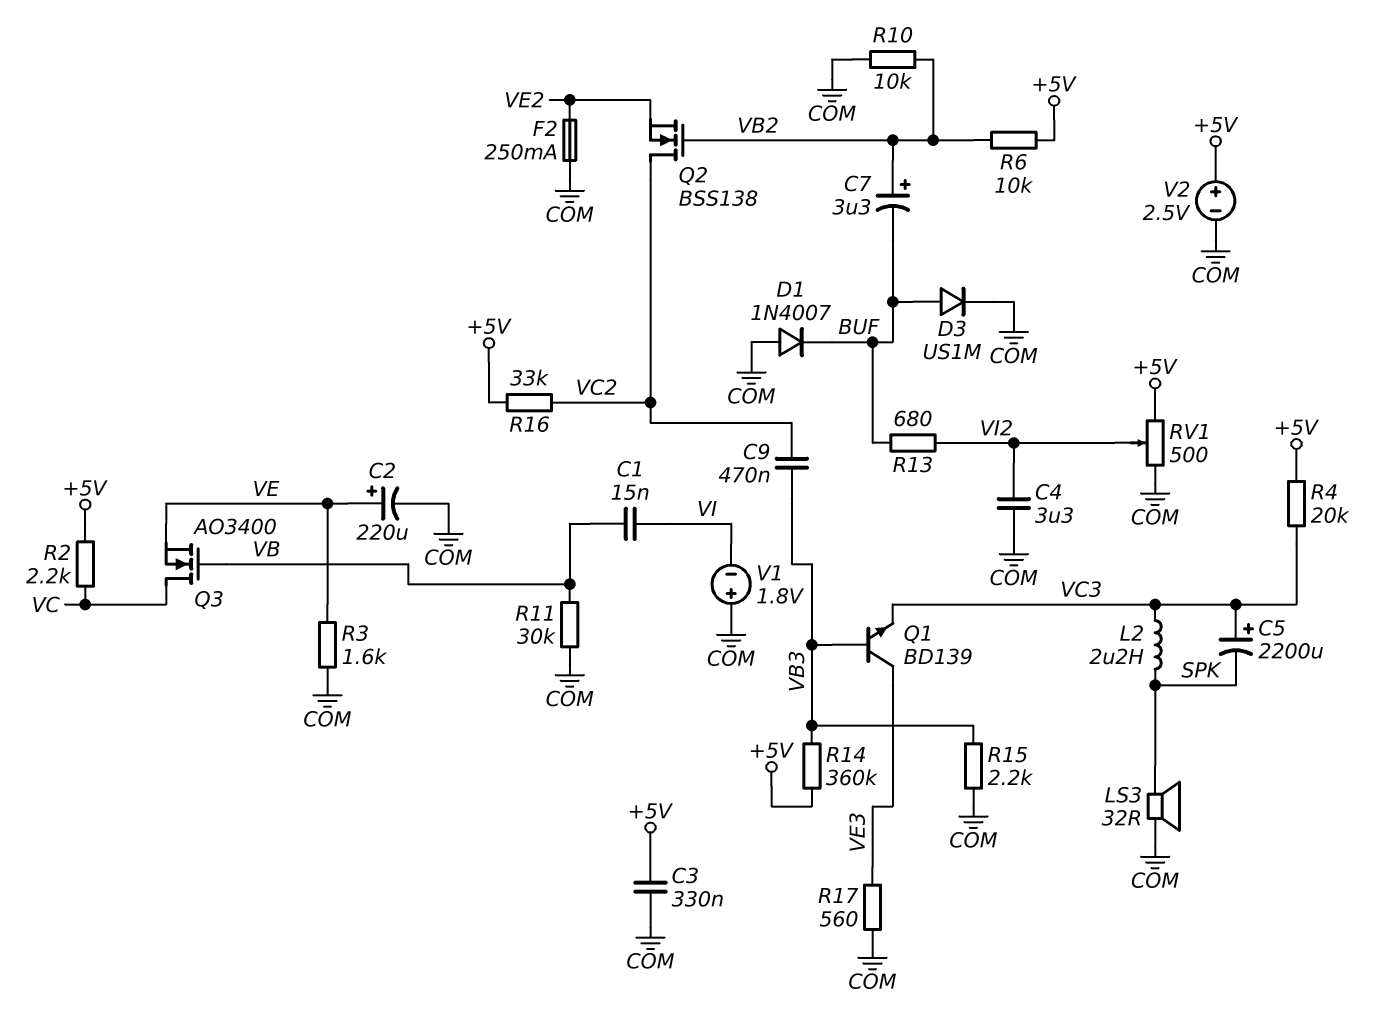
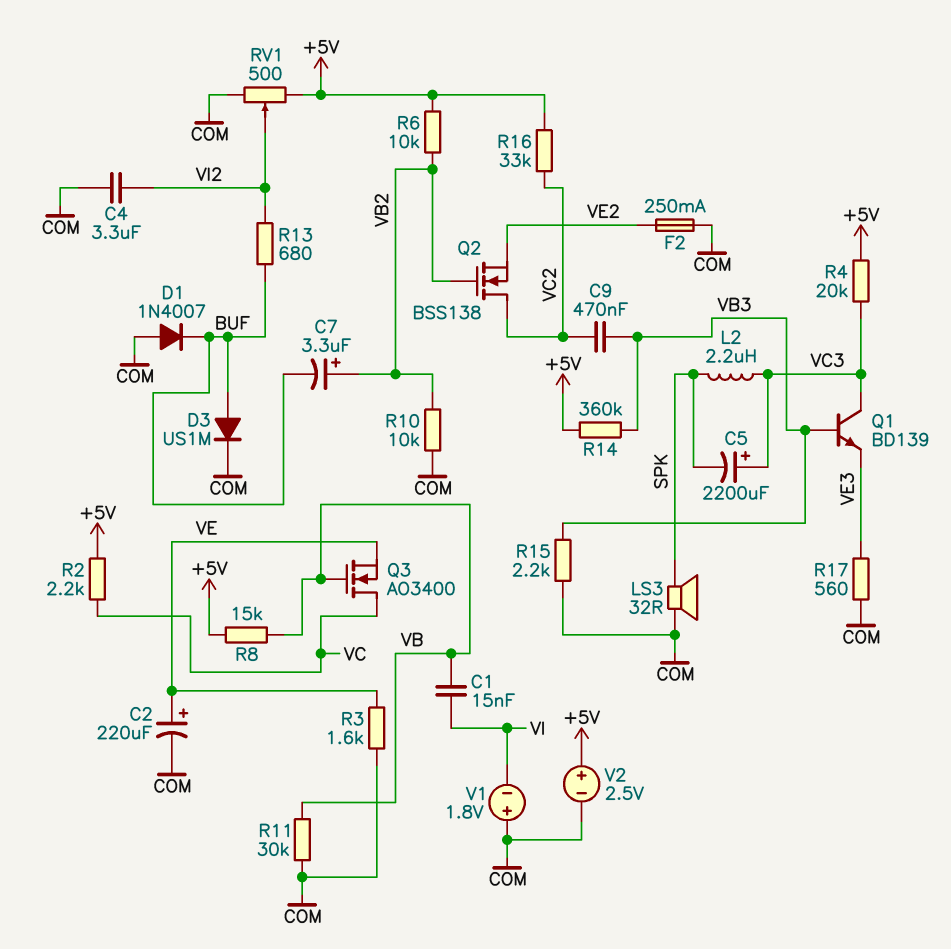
C3: 330nF (+5V, COM) -> none
Q1: NPN BD139 (B VB3, C VE3, E VC3) -> NPN BD139 (B VB3, C VC3, E VE3)
R8: none -> 15k (+5V, VB)

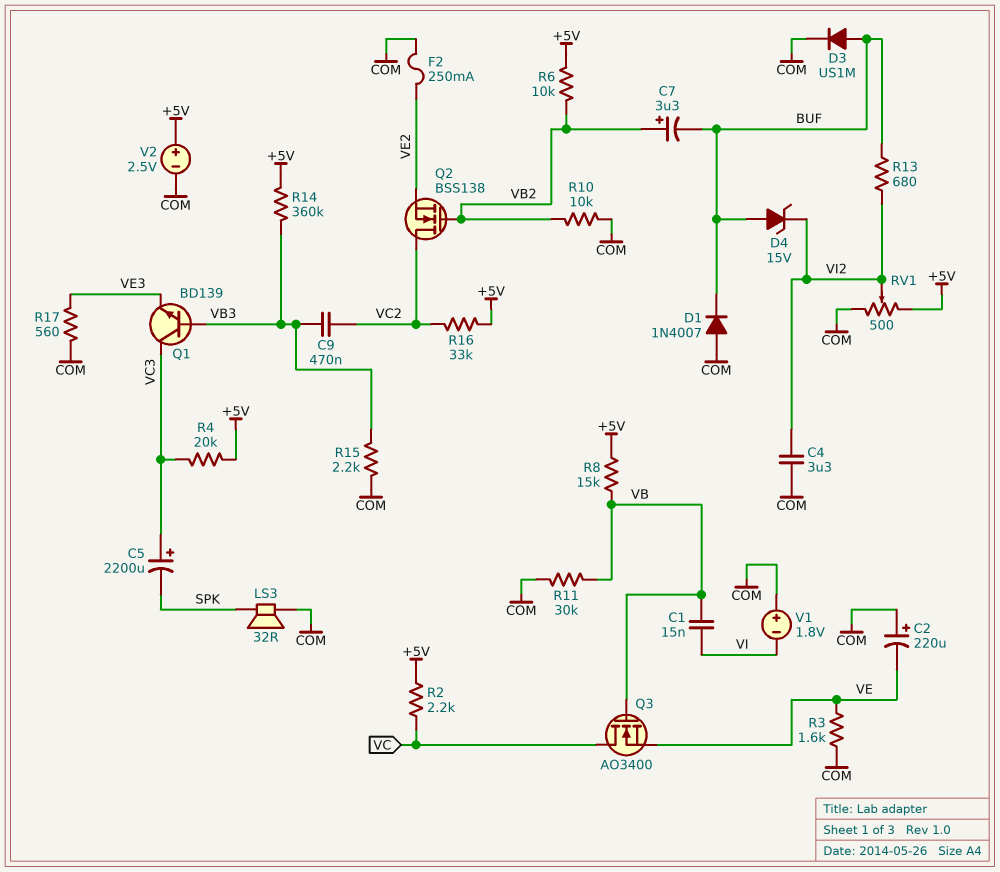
C2: 220uF (plus VE, minus COM) -> 220uF (plus COM, minus VE)
D4: none -> zener 15V (A BUF, K VI2)
L2: 2.2uH (SPK, VC3) -> none

